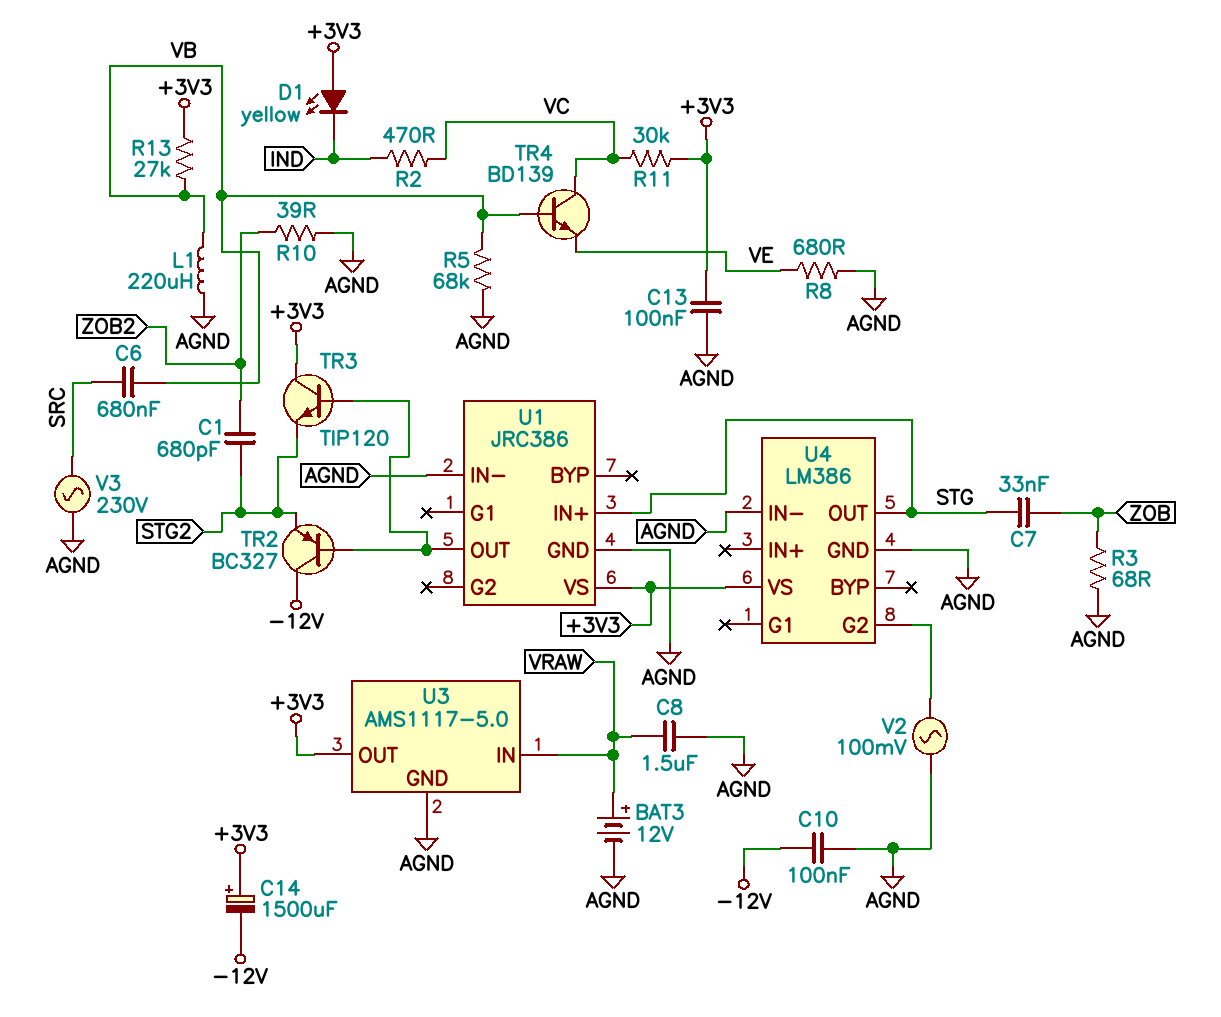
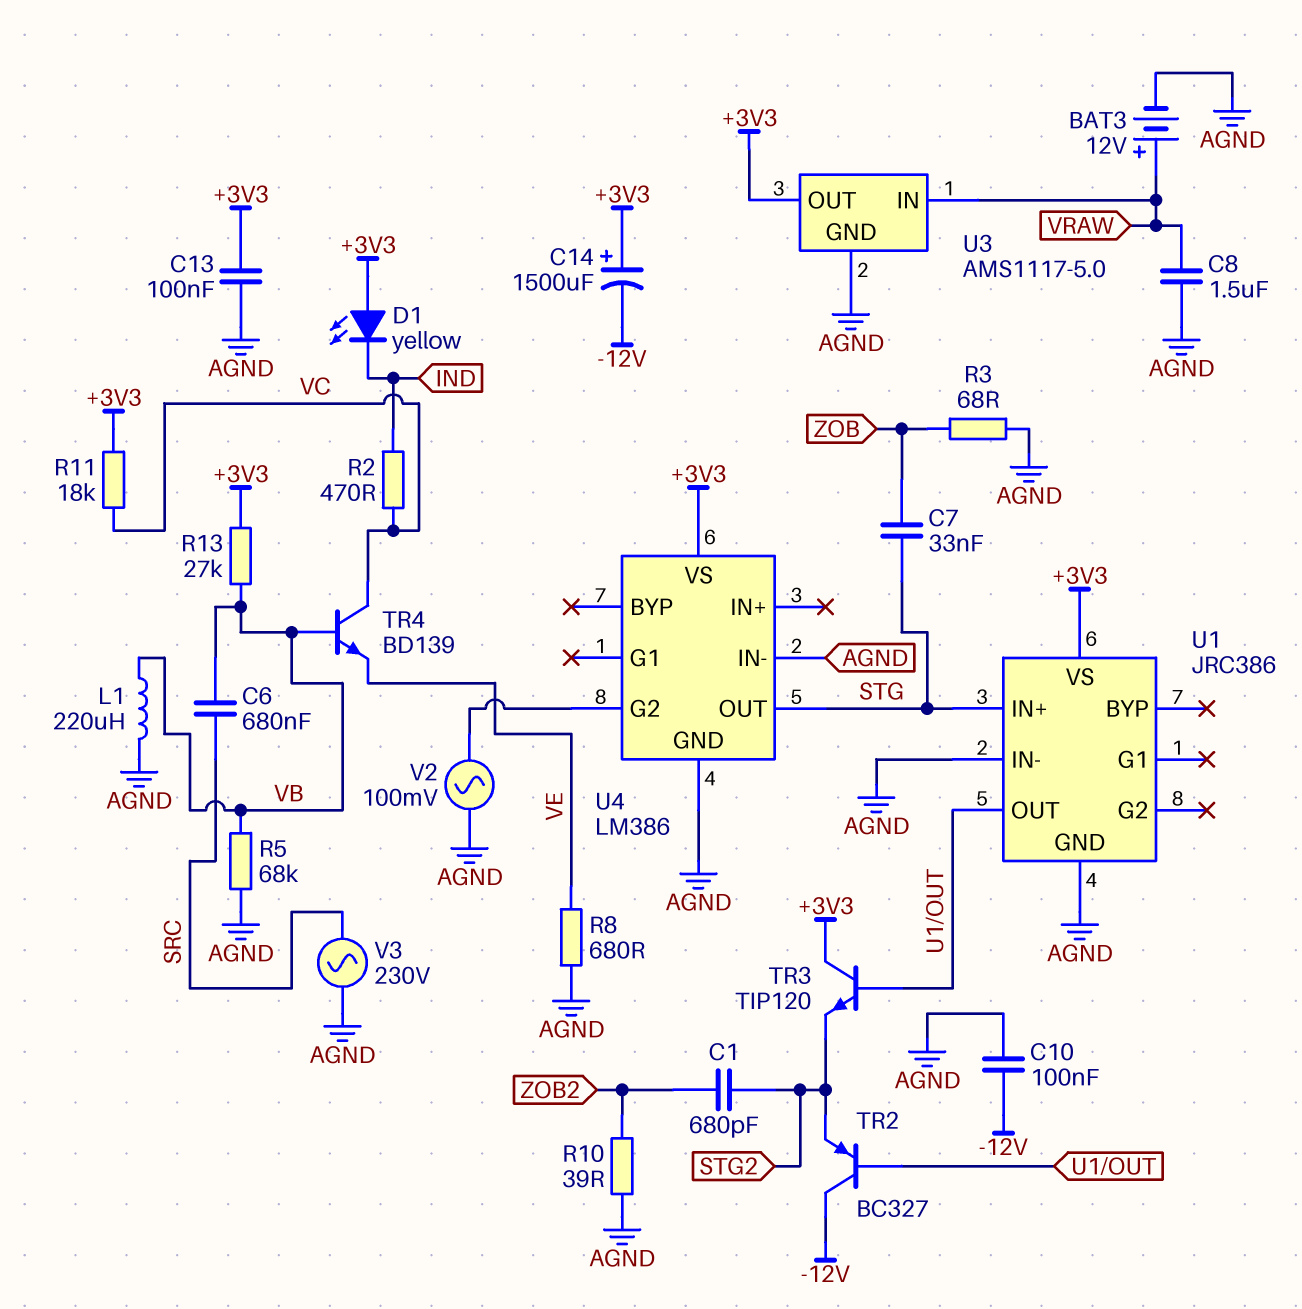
R11: 30k (+3V3, VC) -> 18k (+3V3, VC)

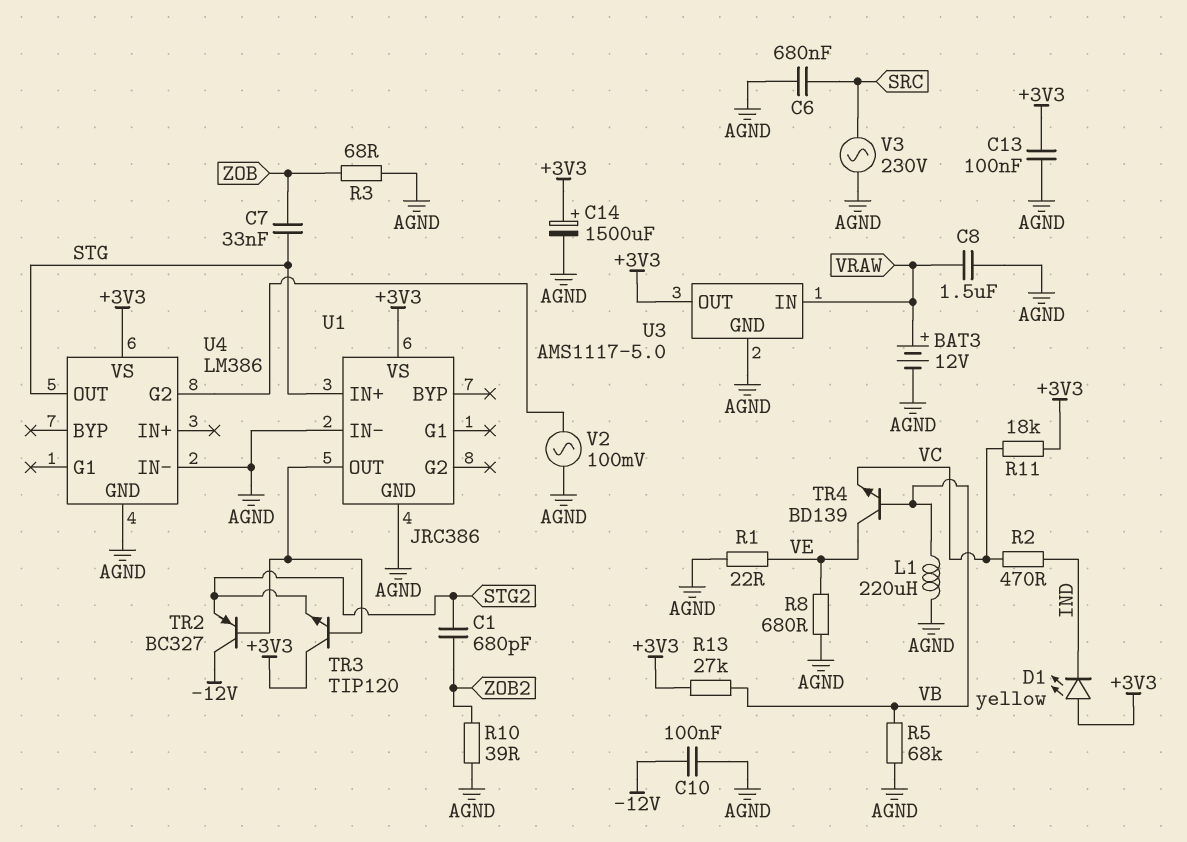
C6: 680nF (SRC, VB) -> 680nF (AGND, SRC)
C14: 1500uF (plus +3V3, minus -12V) -> 1500uF (plus +3V3, minus AGND)
R1: none -> 22 (AGND, VE)
TR4: NPN BD139 (B VB, C VC, E VE) -> NPN BD139 (B VB, C VE, E VC)

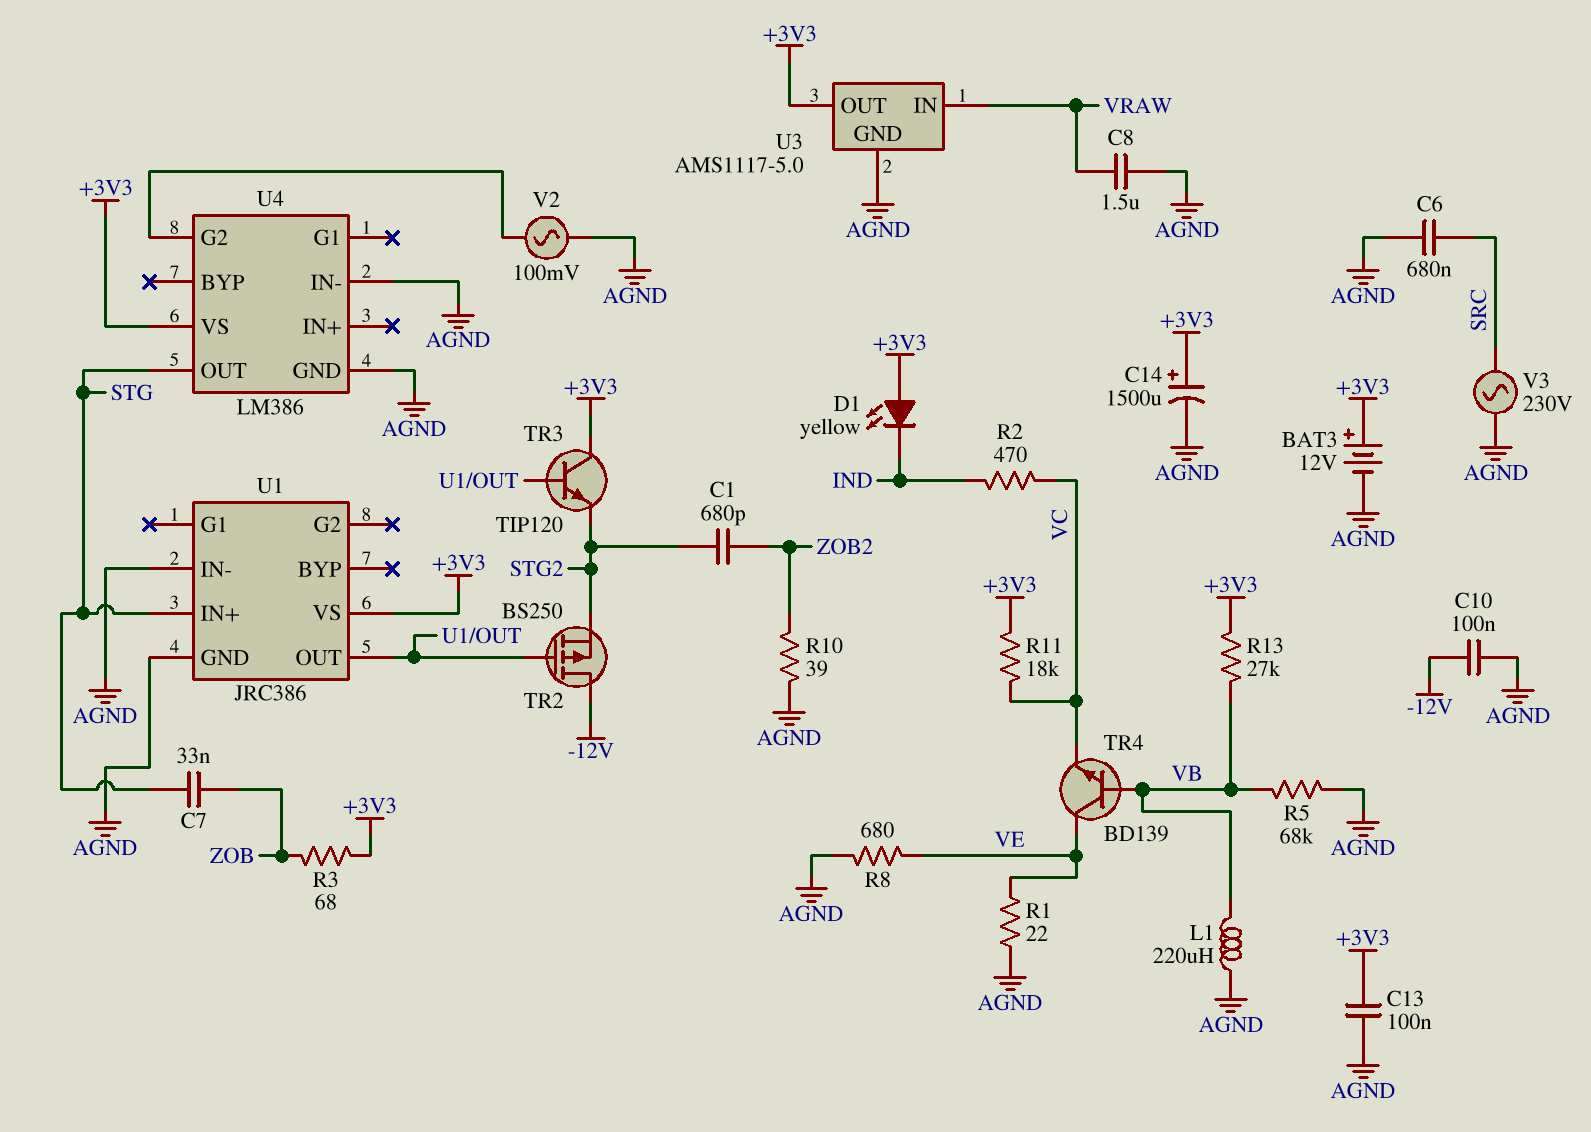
BAT3: 12V (plus VRAW, minus AGND) -> 12V (plus +3V3, minus AGND)
R3: 68 (AGND, ZOB) -> 68 (+3V3, ZOB)
TR2: PNP BC327 (B U1/OUT, C -12V, E STG2) -> PMOS BS250 (G U1/OUT, D -12V, S STG2)

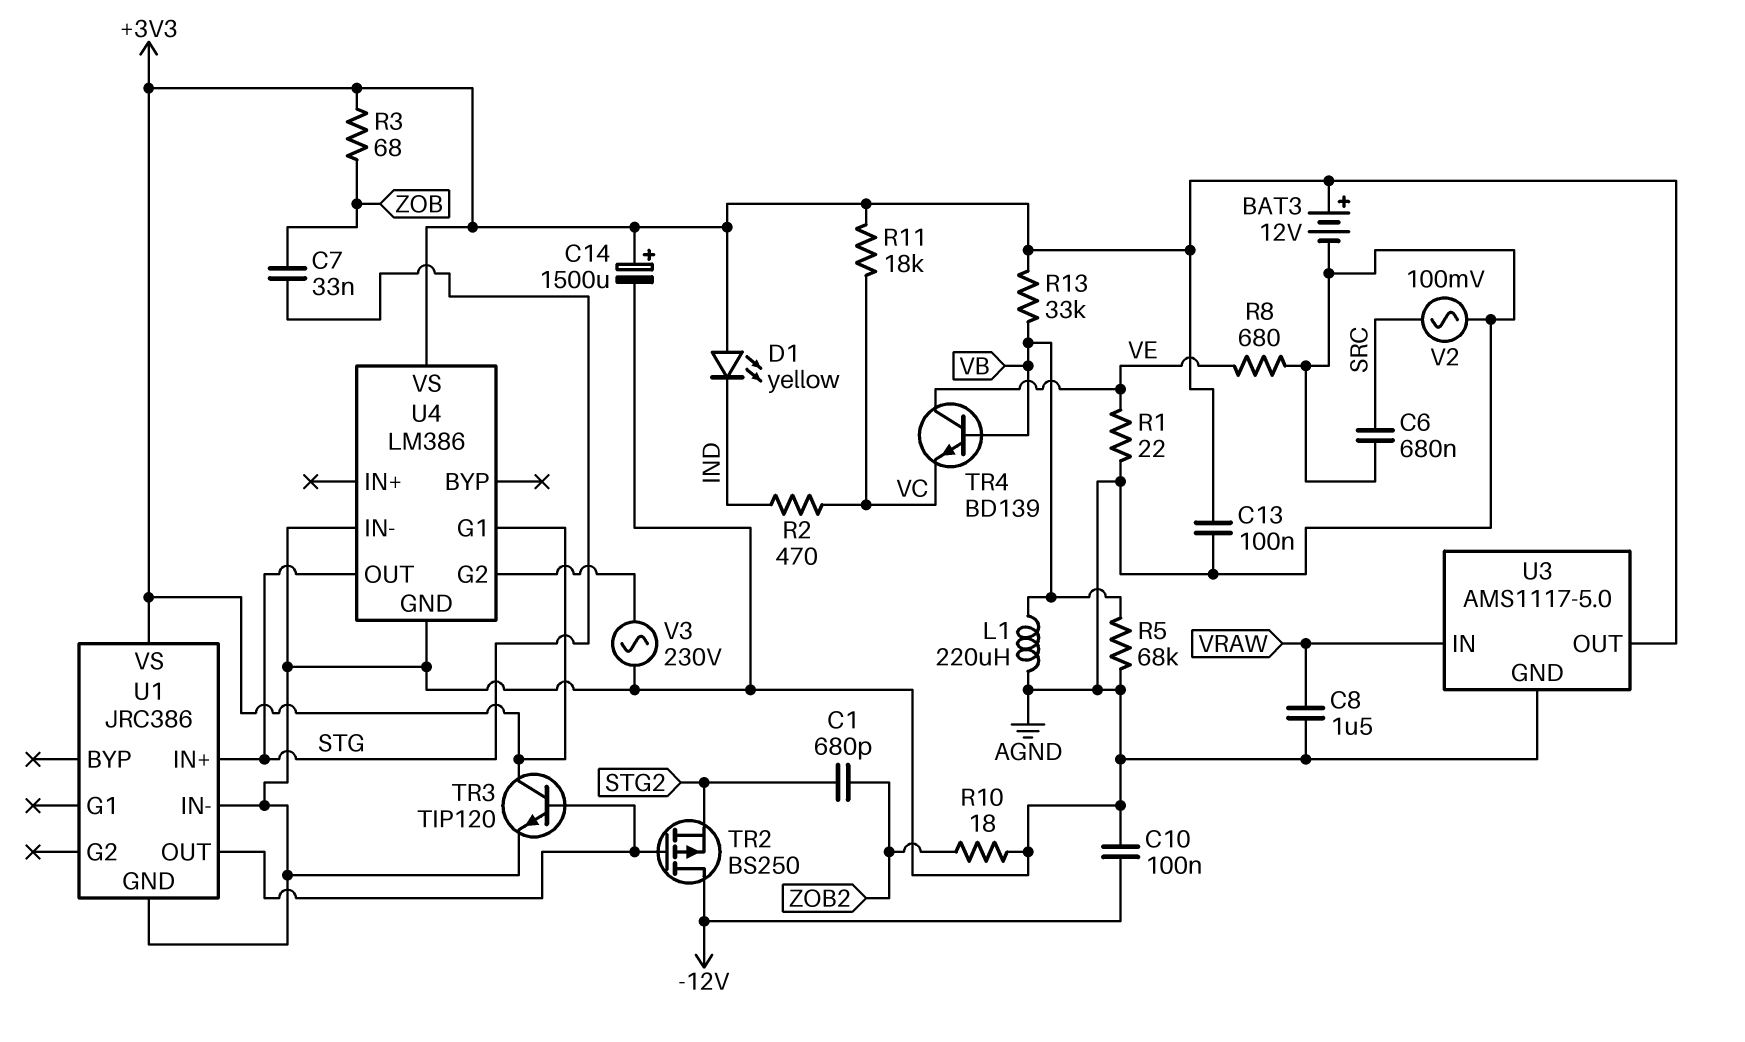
R10: 39 (AGND, ZOB2) -> 18 (AGND, ZOB2)
R13: 27k (+3V3, VB) -> 33k (+3V3, VB)
TR3: NPN TIP120 (B U1/OUT, C +3V3, E STG2) -> NPN TIP120 (B U1/OUT, C +3V3, E AGND)
U4 pin G1: none -> +3V3
V2: AC 100mV (AGND, U4/G2) -> AC 100mV (AGND, SRC)
V3: AC 230V (AGND, SRC) -> AC 230V (AGND, U4/G2)

